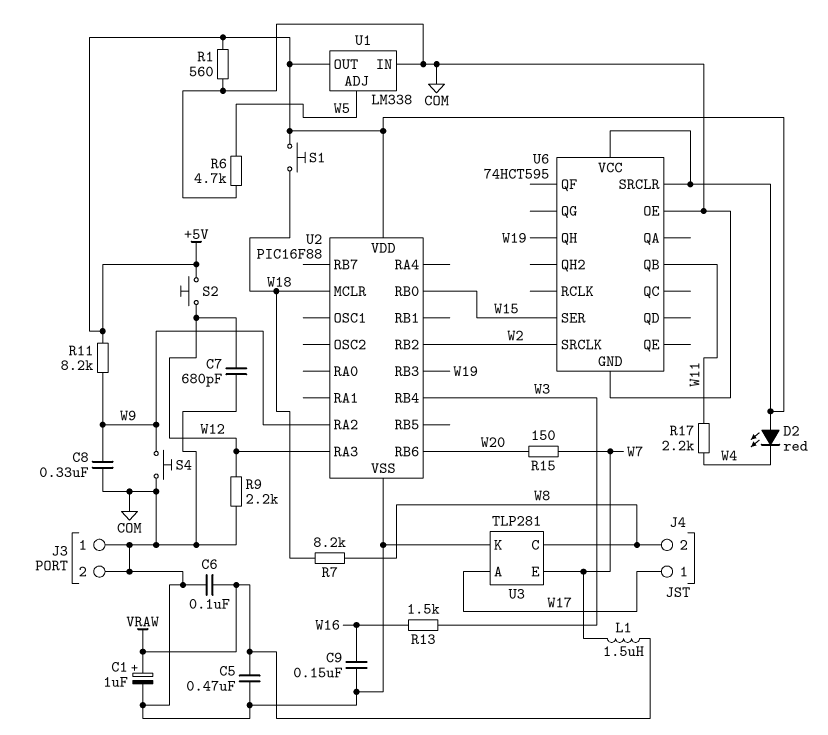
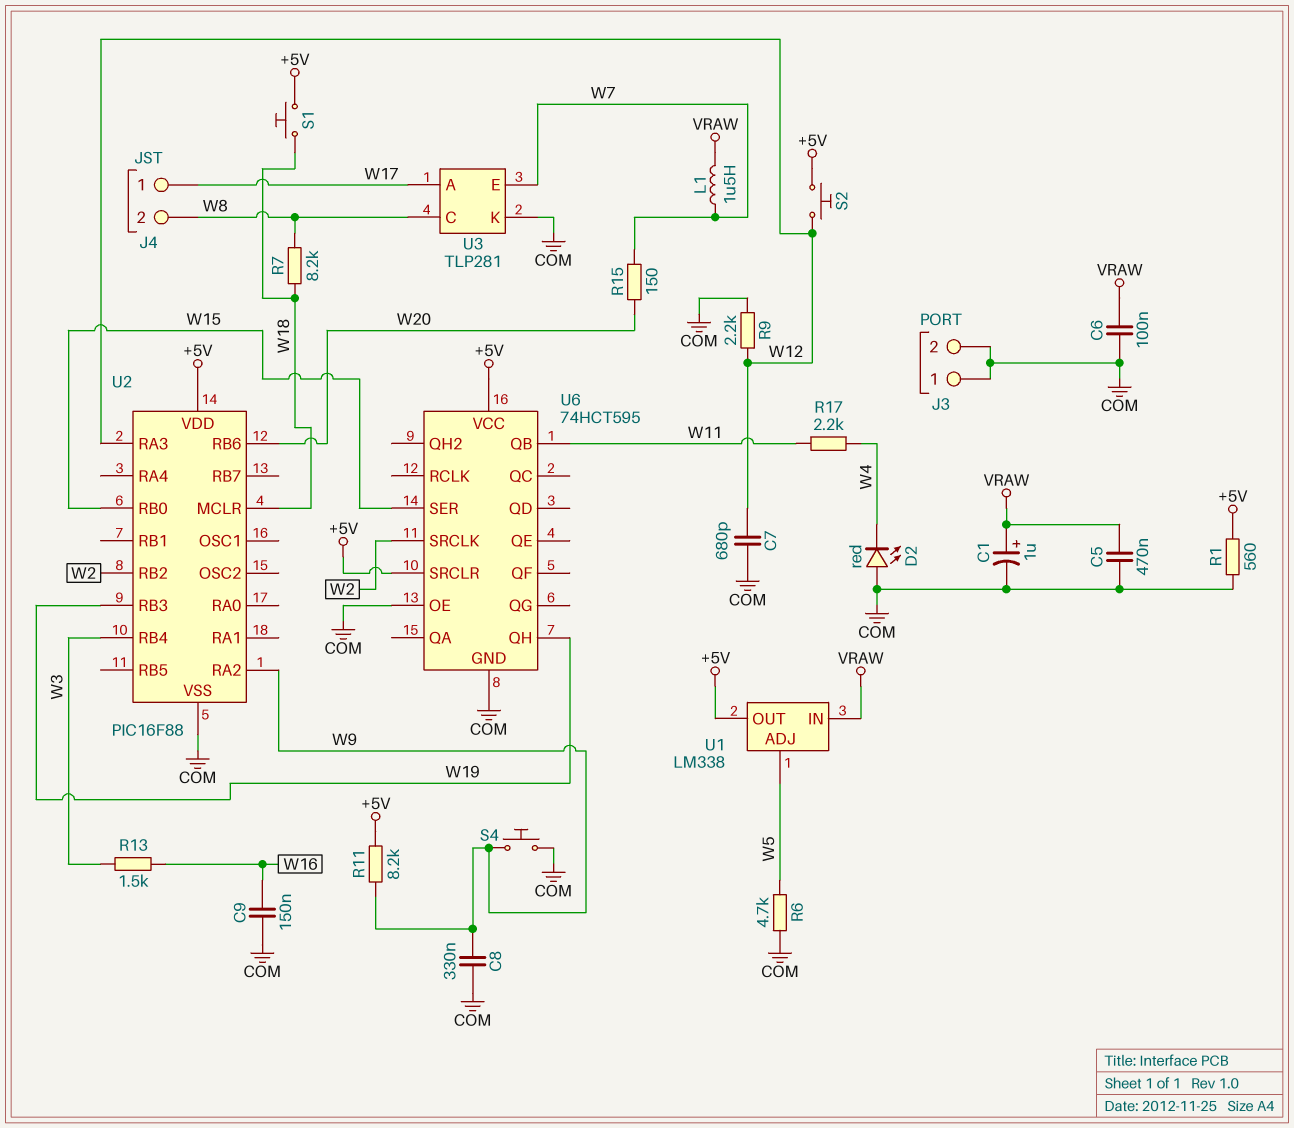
D2: LED red (A +5V, K W4) -> LED red (A COM, K W4)
U1 pin IN: COM -> VRAW

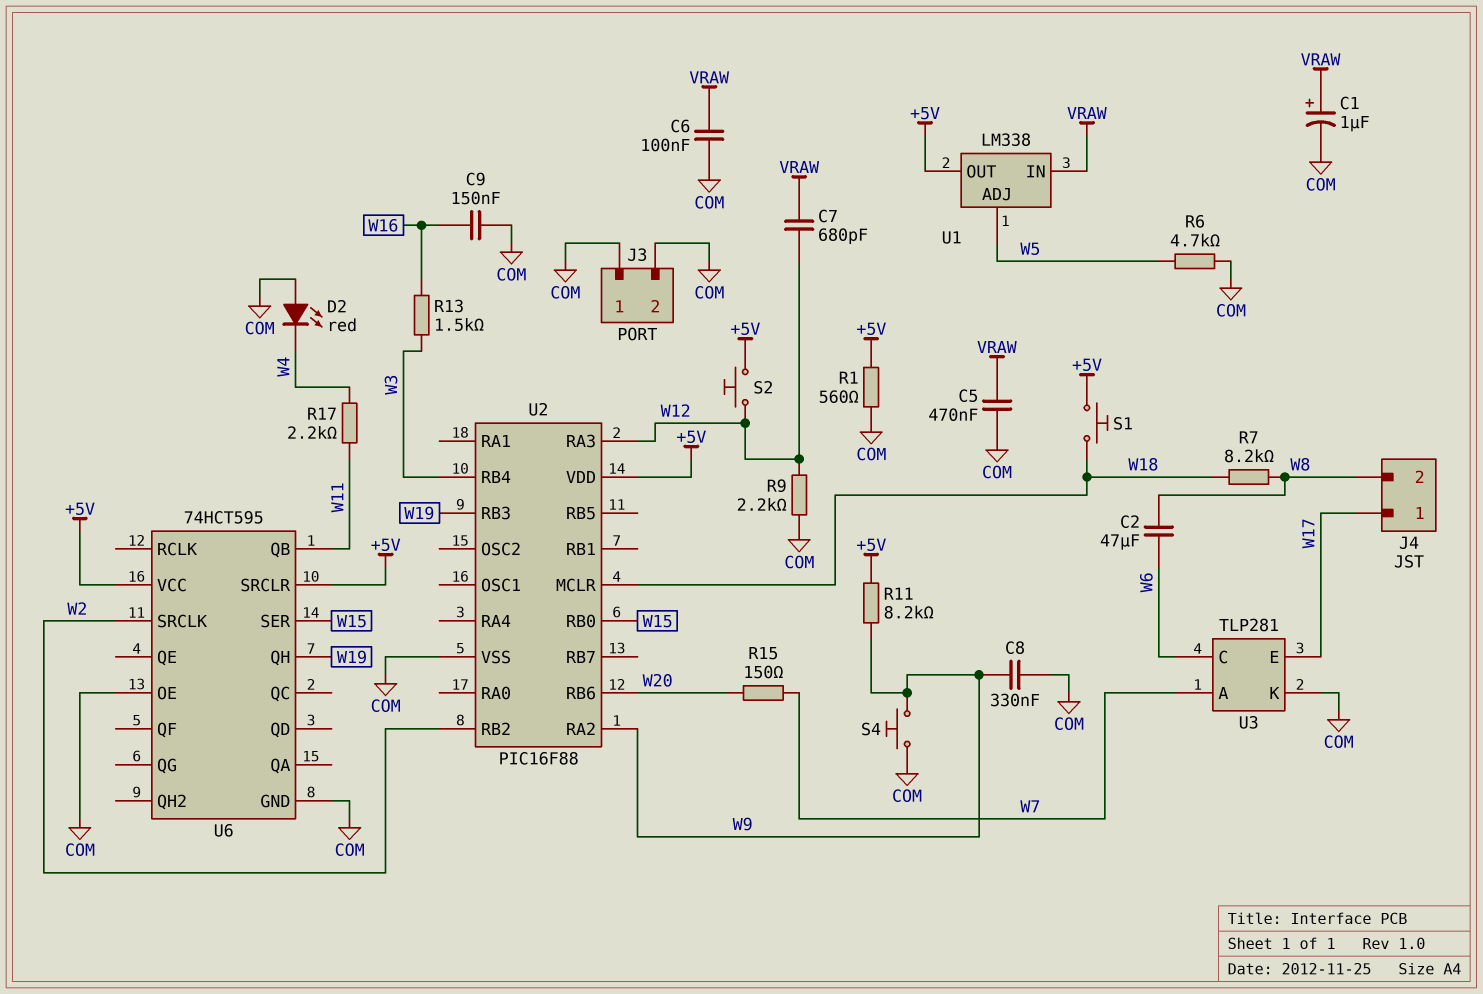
C2: none -> 47uF (W6, W8)
C7: 680pF (COM, W12) -> 680pF (VRAW, W12)
L1: 1.5uH (VRAW, W7) -> none
U3 pin A: W17 -> W7
U3 pin C: W8 -> W6
U3 pin E: W7 -> W17

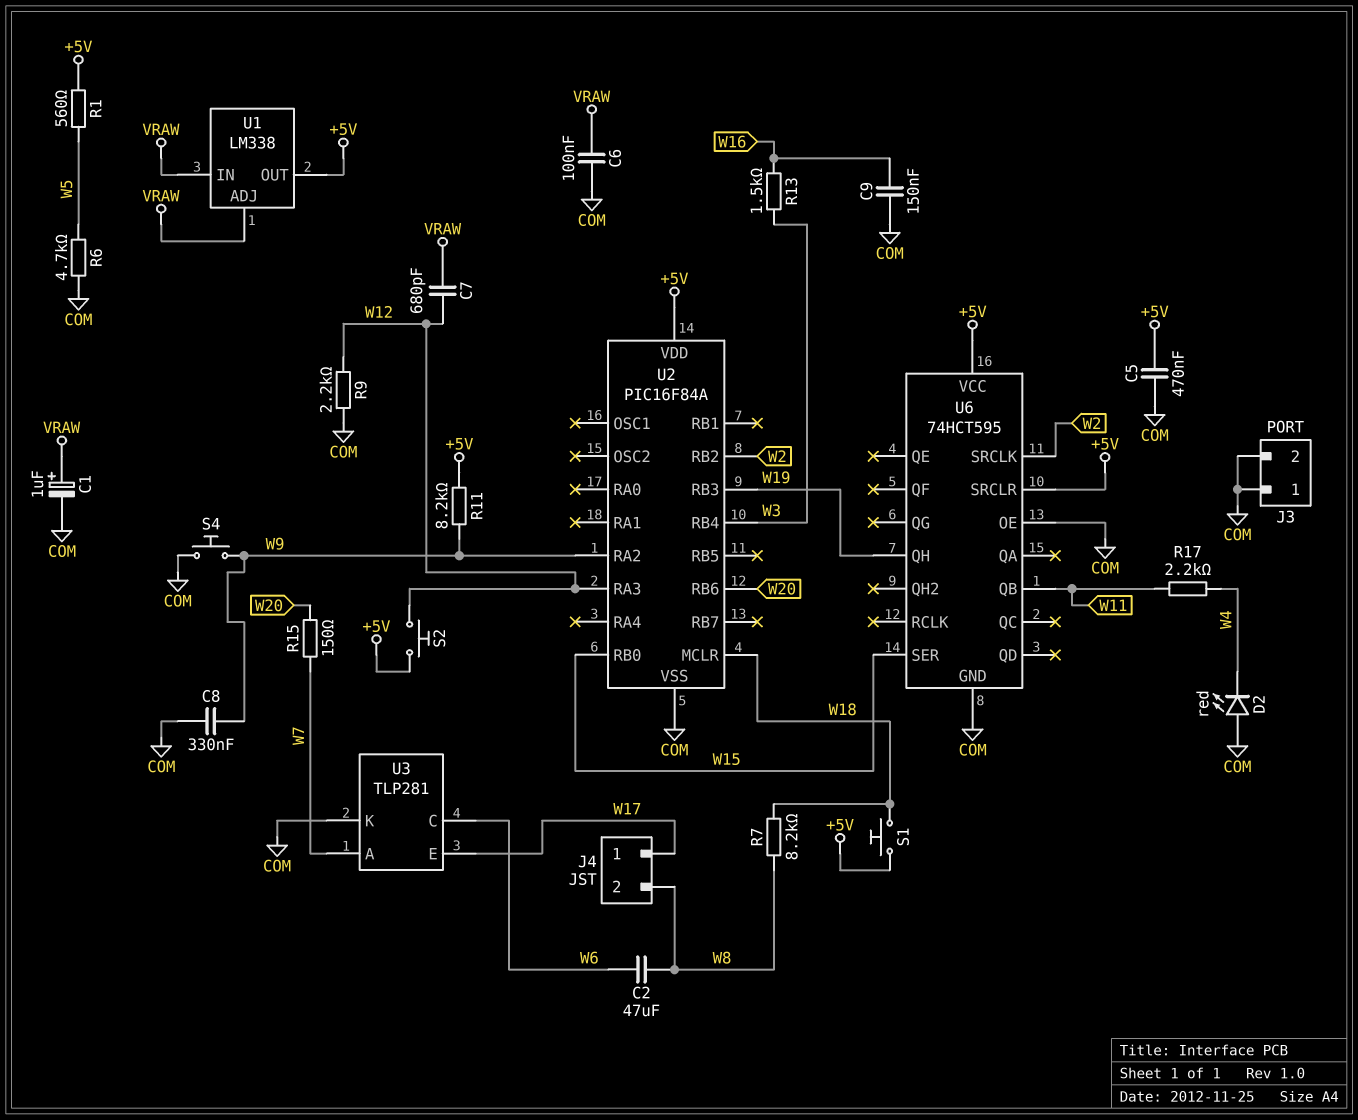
C5: 470nF (COM, VRAW) -> 470nF (+5V, COM)
R1: 560 (+5V, COM) -> 560 (+5V, W5)
U1 pin ADJ: W5 -> VRAW
U2: PIC16F88 -> PIC16F84A

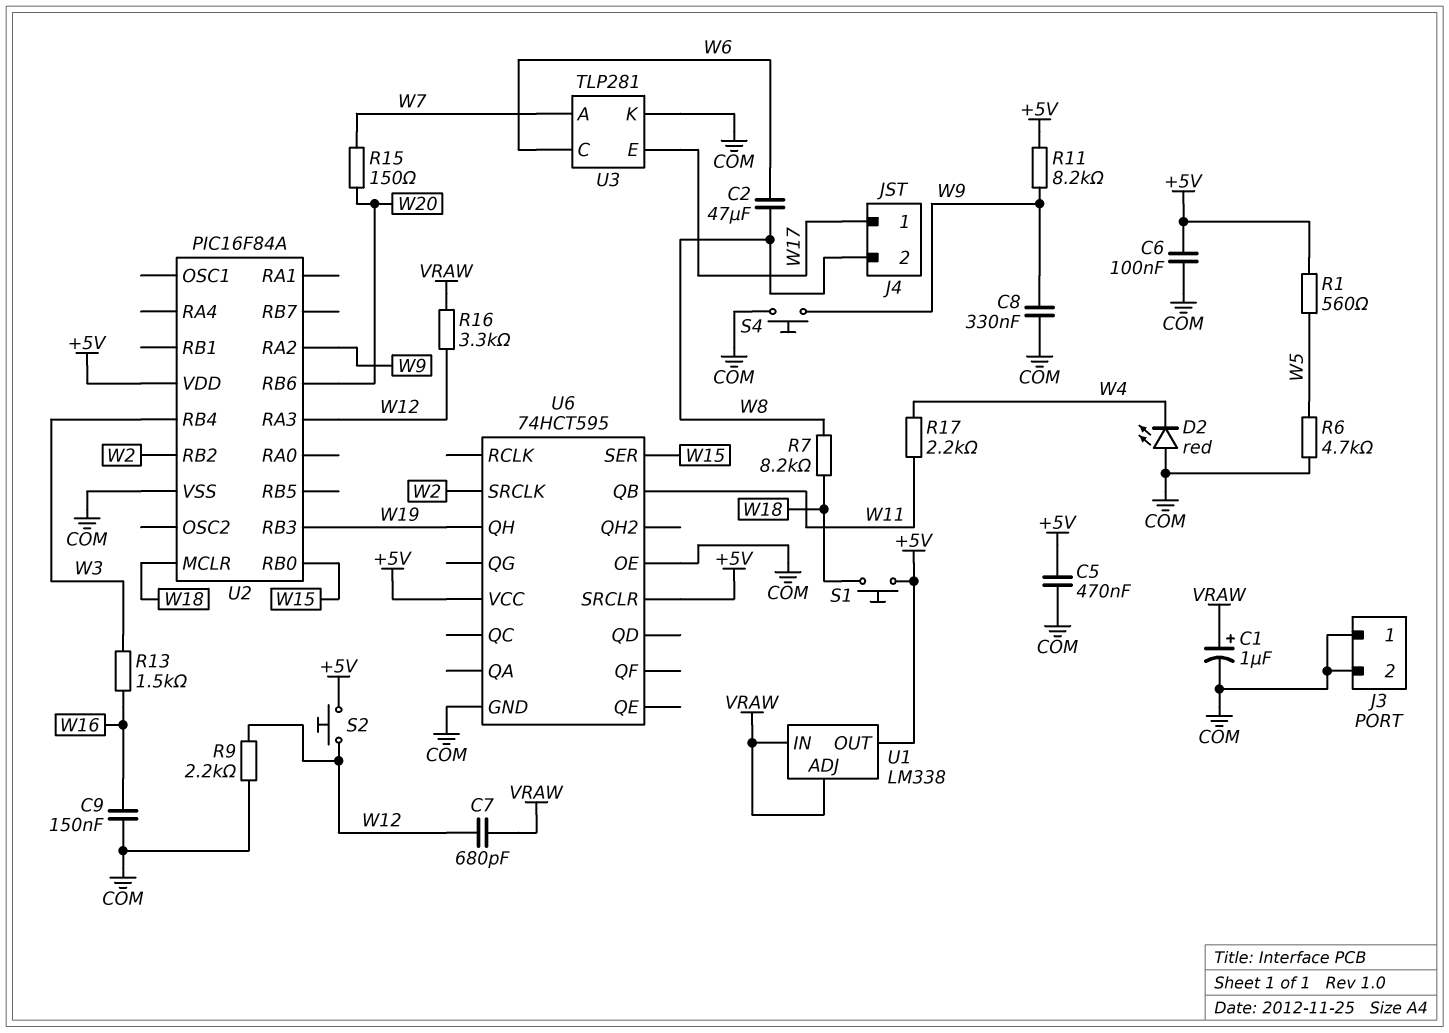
C6: 100nF (COM, VRAW) -> 100nF (+5V, COM)
R16: none -> 3.3k (VRAW, W12)

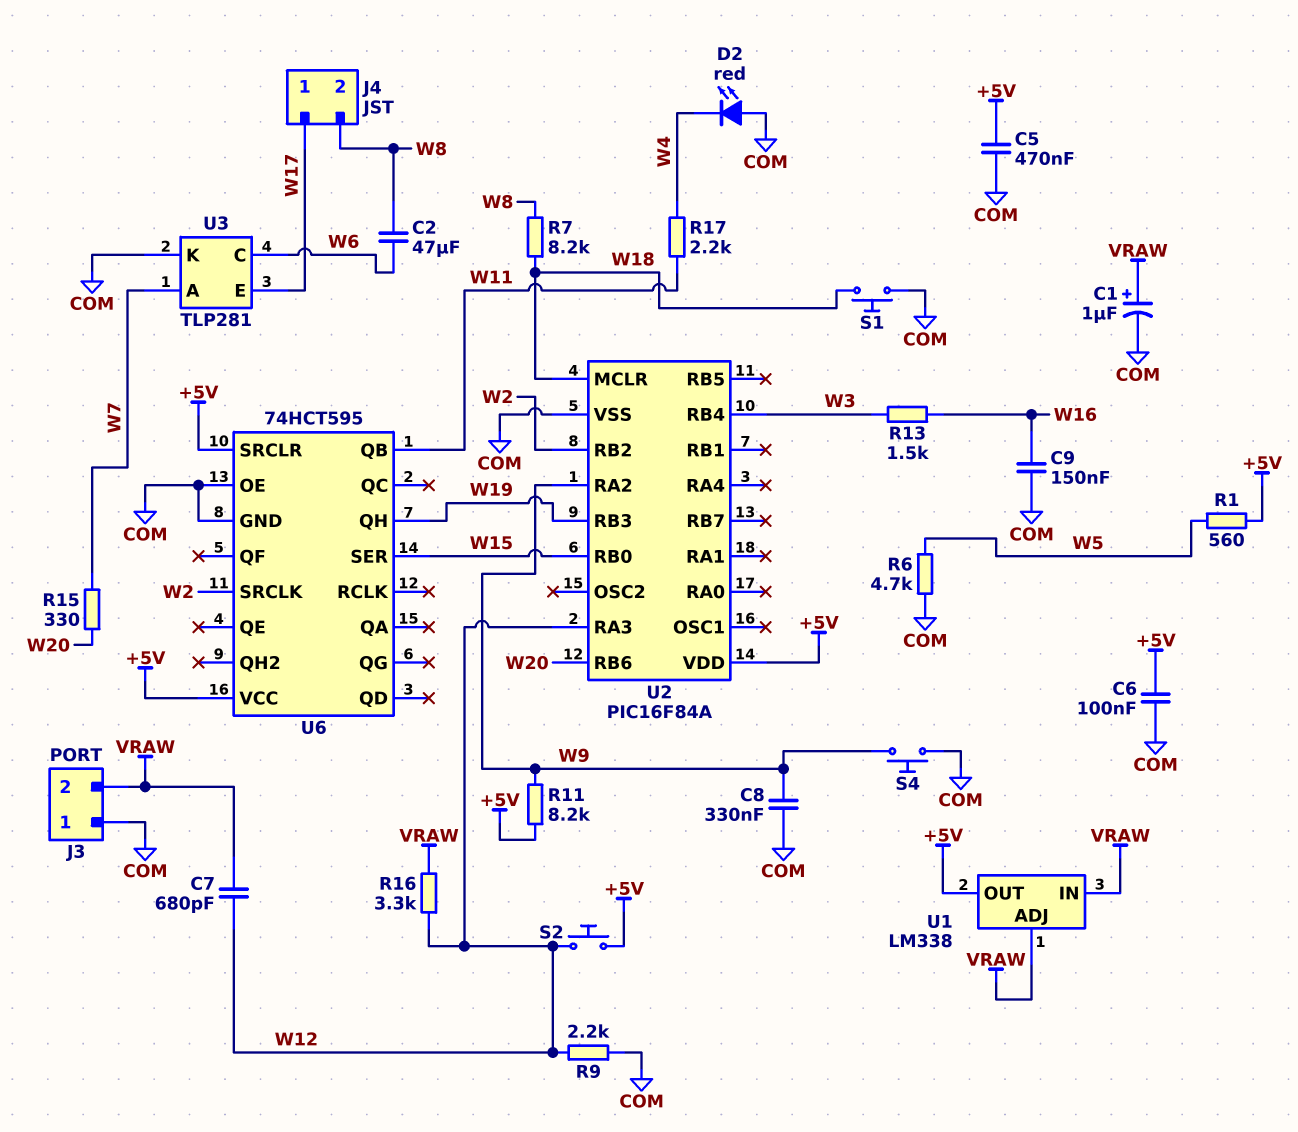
J3 pin 2: COM -> VRAW
R15: 150 (W7, W20) -> 330 (W7, W20)
S1: button (+5V, W18) -> button (COM, W18)

